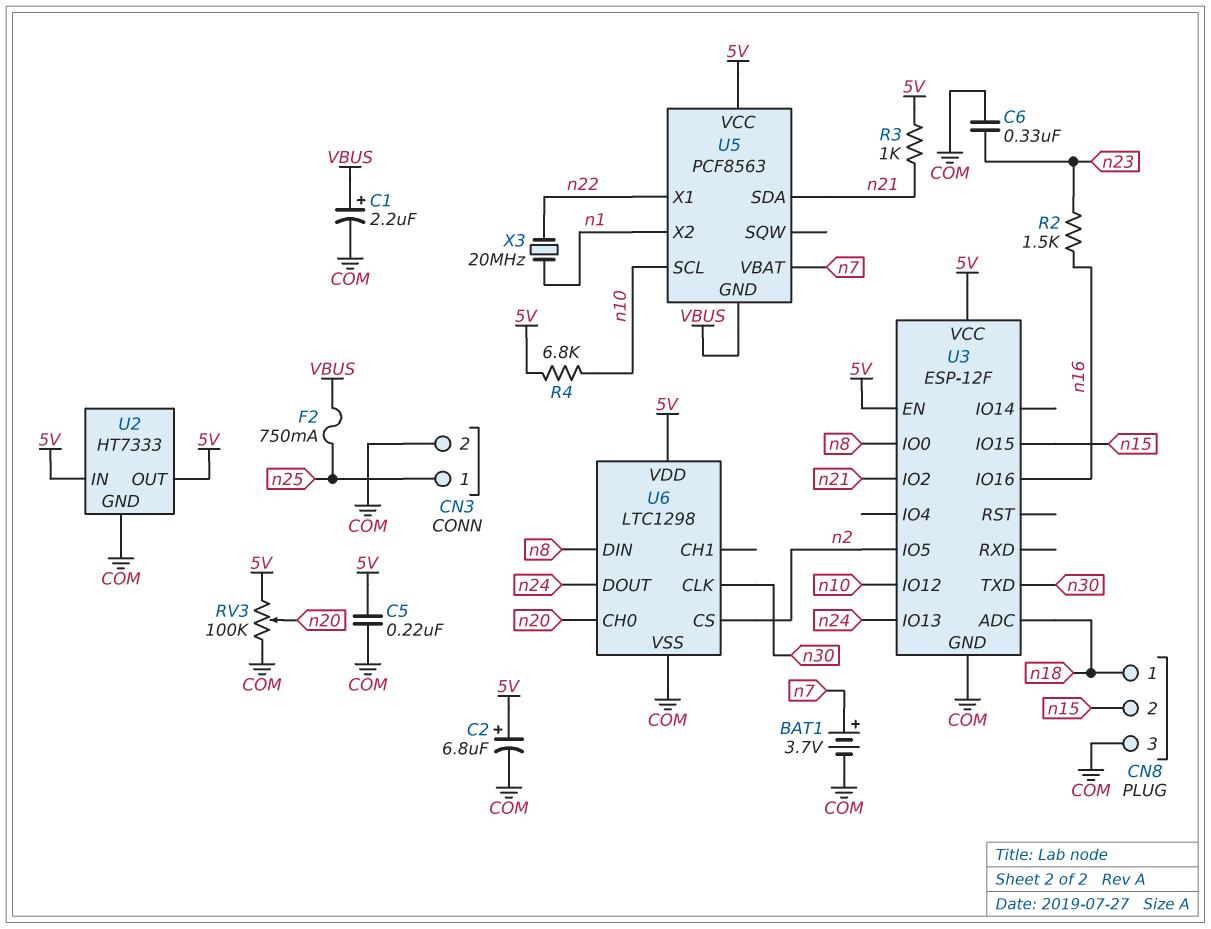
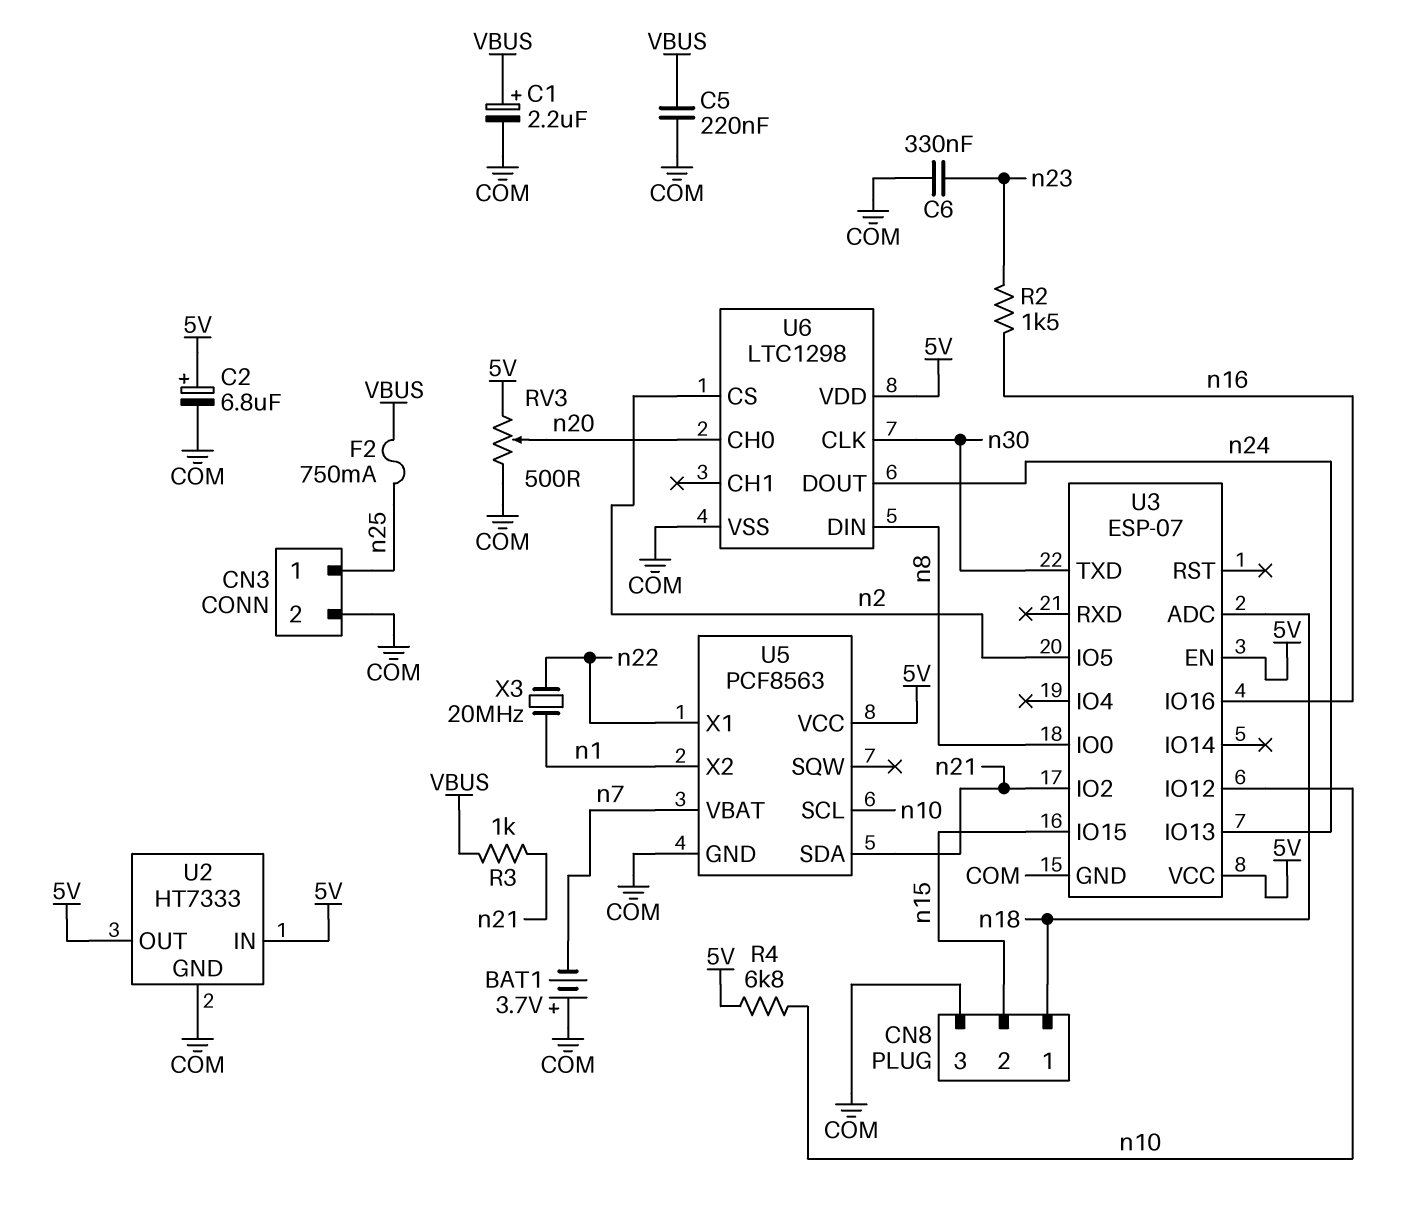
BAT1: 3.7V (plus n7, minus COM) -> 3.7V (plus COM, minus n7)
C5: 220nF (5V, COM) -> 220nF (COM, VBUS)
R3: 1k (5V, n21) -> 1k (VBUS, n21)
RV3: 100k (5V, COM, wiper n20) -> 500 (5V, COM, wiper n20)
U3: ESP-12F -> ESP-07
U5 pin GND: VBUS -> COM

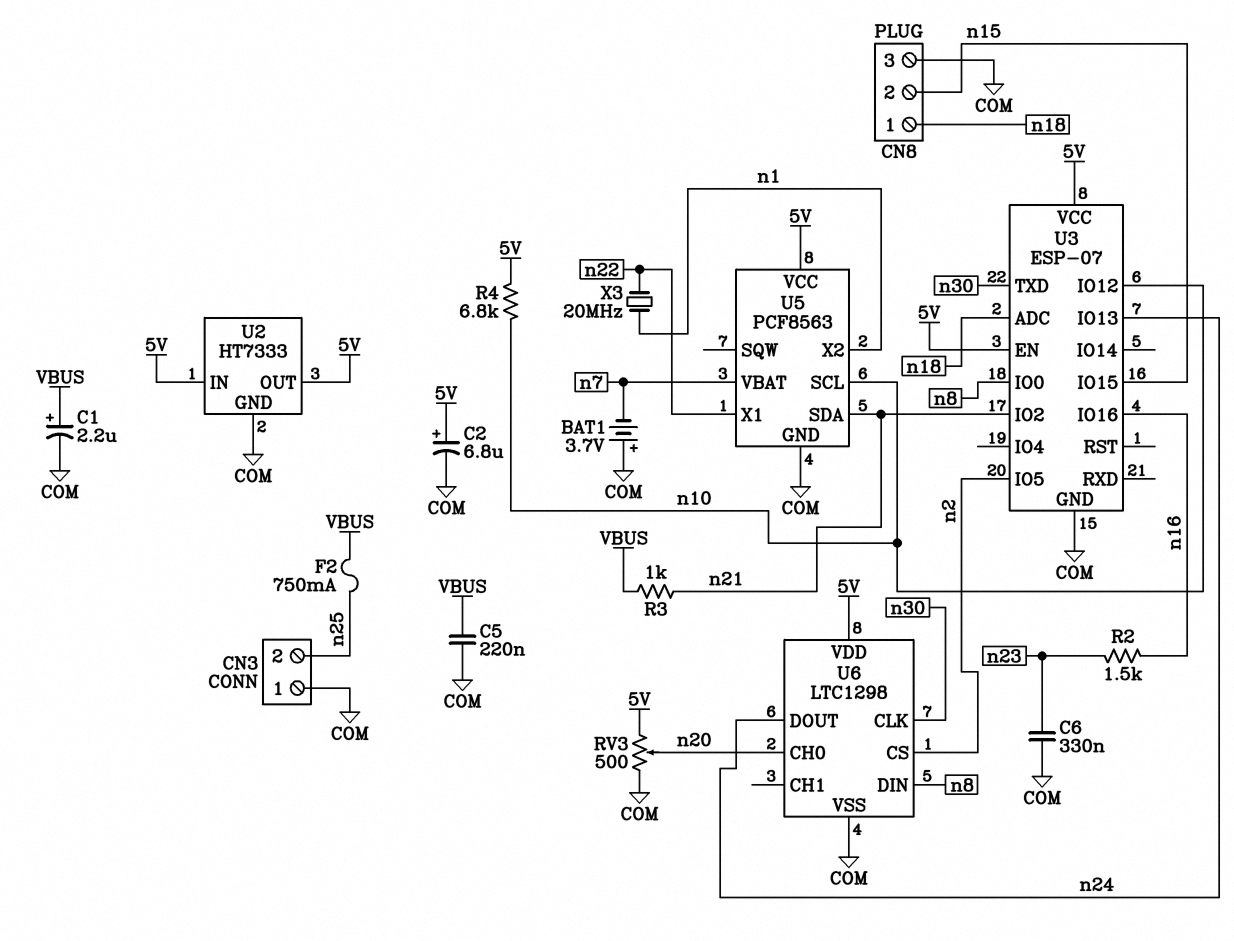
CN3 pin 1: n25 -> COM
CN3 pin 2: COM -> n25

